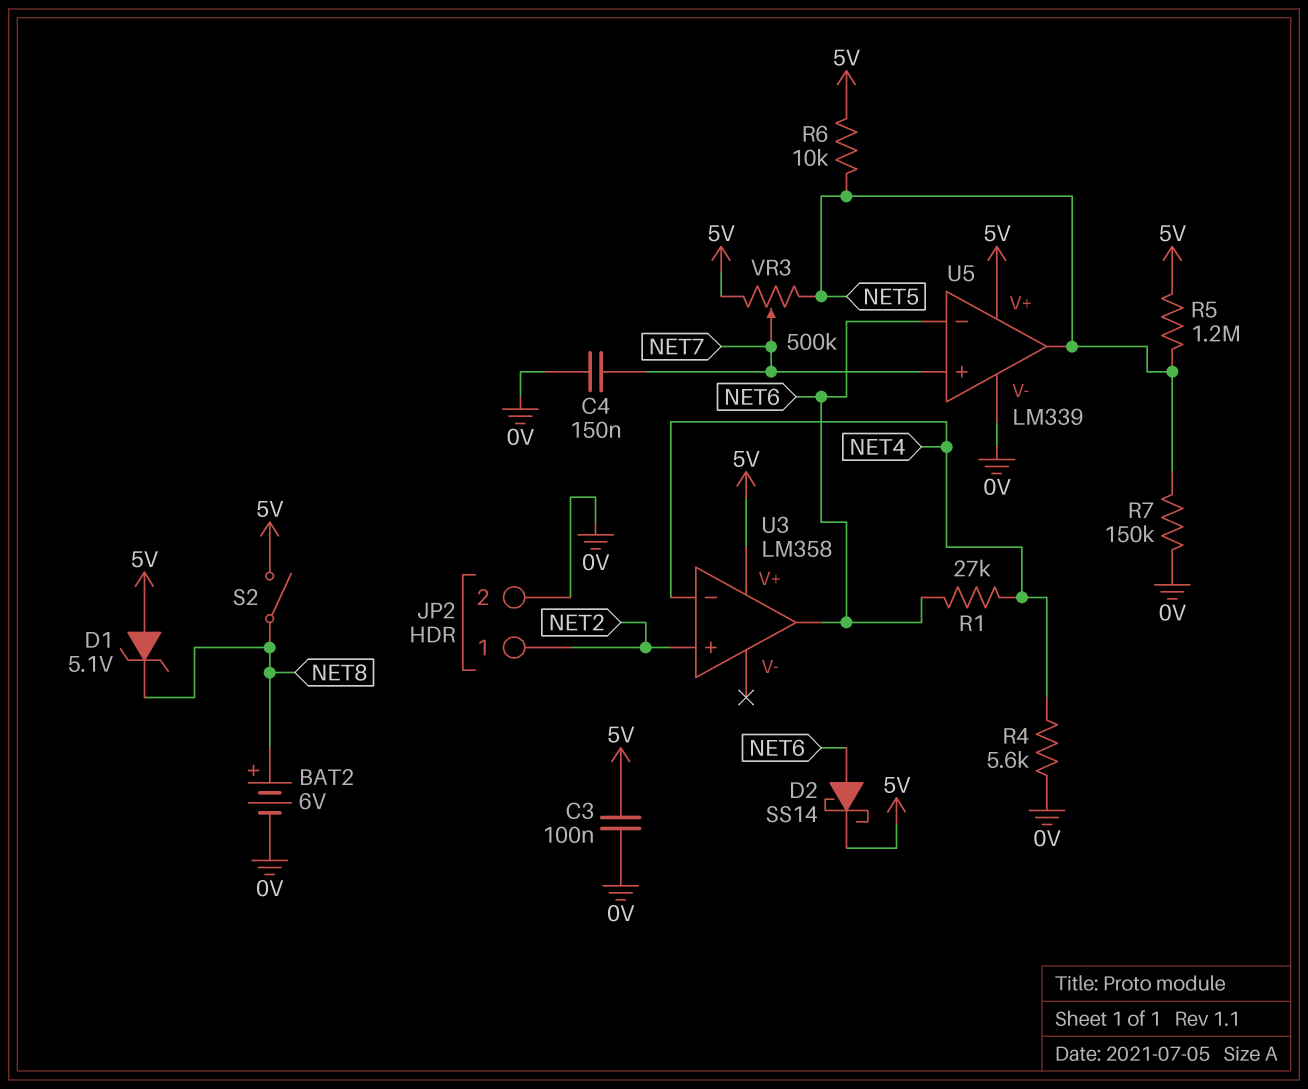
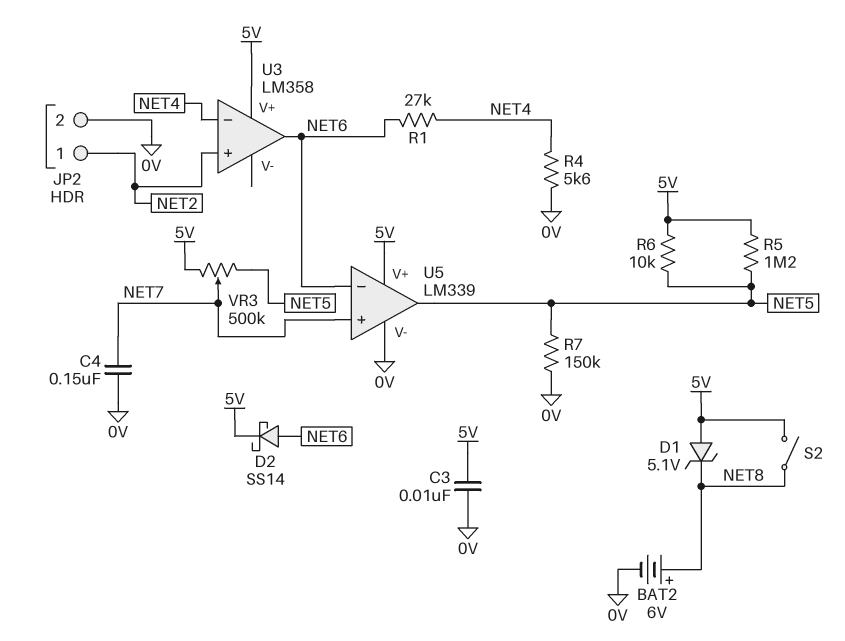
C3: 100nF (0V, 5V) -> 10nF (0V, 5V)

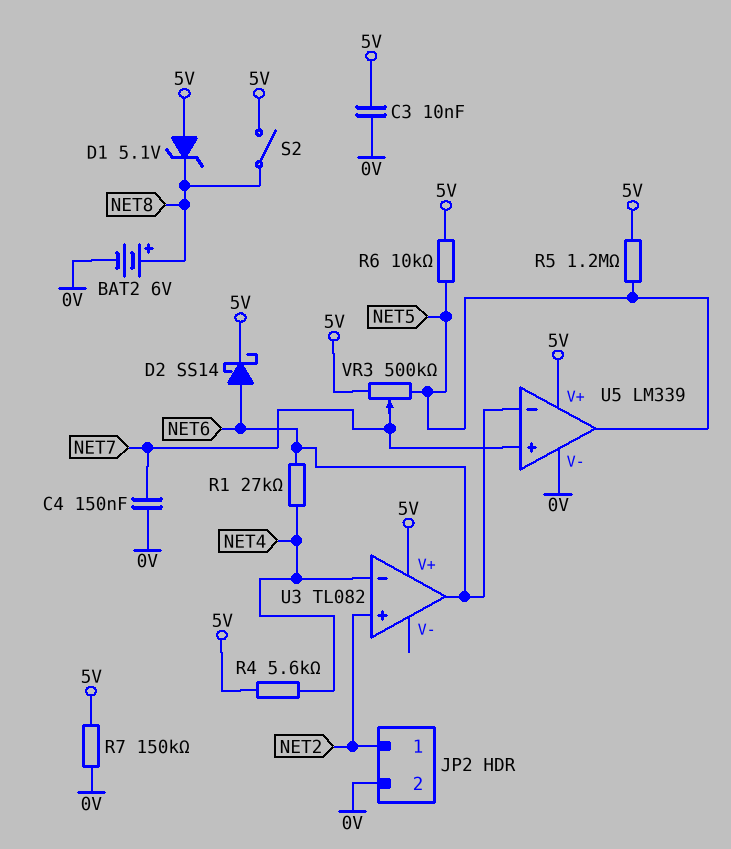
R4: 5.6k (0V, NET4) -> 5.6k (5V, NET4)
R7: 150k (0V, NET5) -> 150k (0V, 5V)
U3: LM358 -> TL082

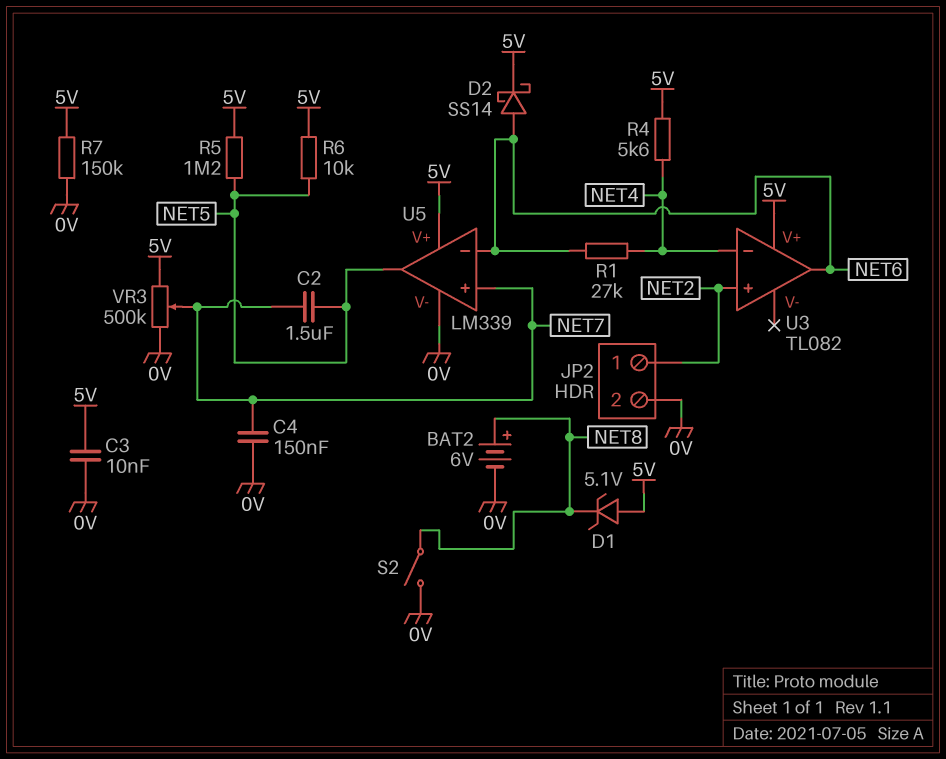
C2: none -> 1.5uF (NET5, NET7)
S2: switch (5V, NET8) -> switch (0V, NET8)
VR3: 500k (5V, NET5, wiper NET7) -> 500k (0V, 5V, wiper NET7)

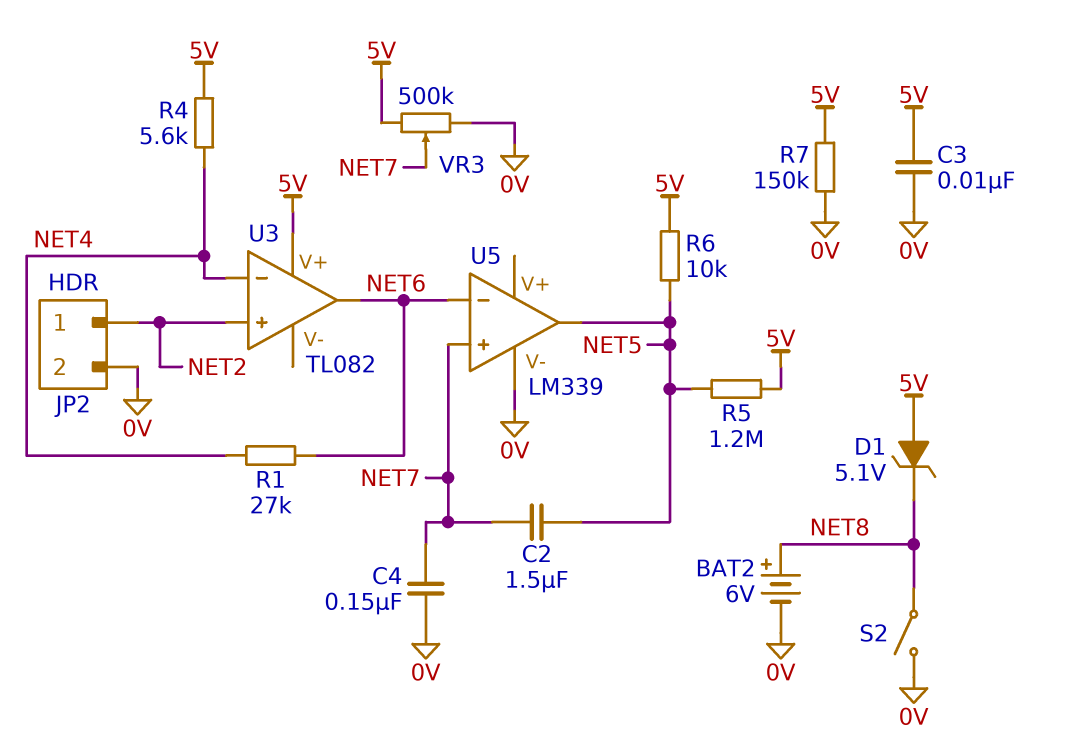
D2: schottky SS14 (A NET6, K 5V) -> none
U5 pin V+: 5V -> none

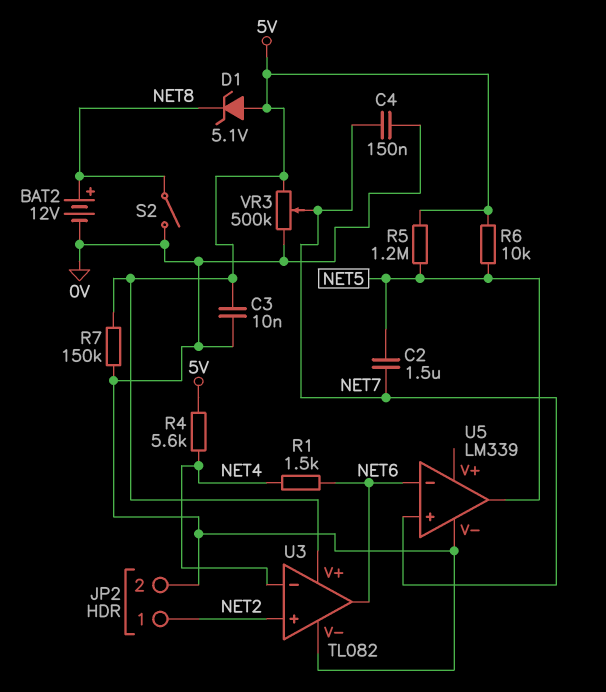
BAT2: 6V (plus NET8, minus 0V) -> 12V (plus NET8, minus 0V)
R1: 27k (NET4, NET6) -> 1.5k (NET4, NET6)
U3 pin V-: none -> 0V

